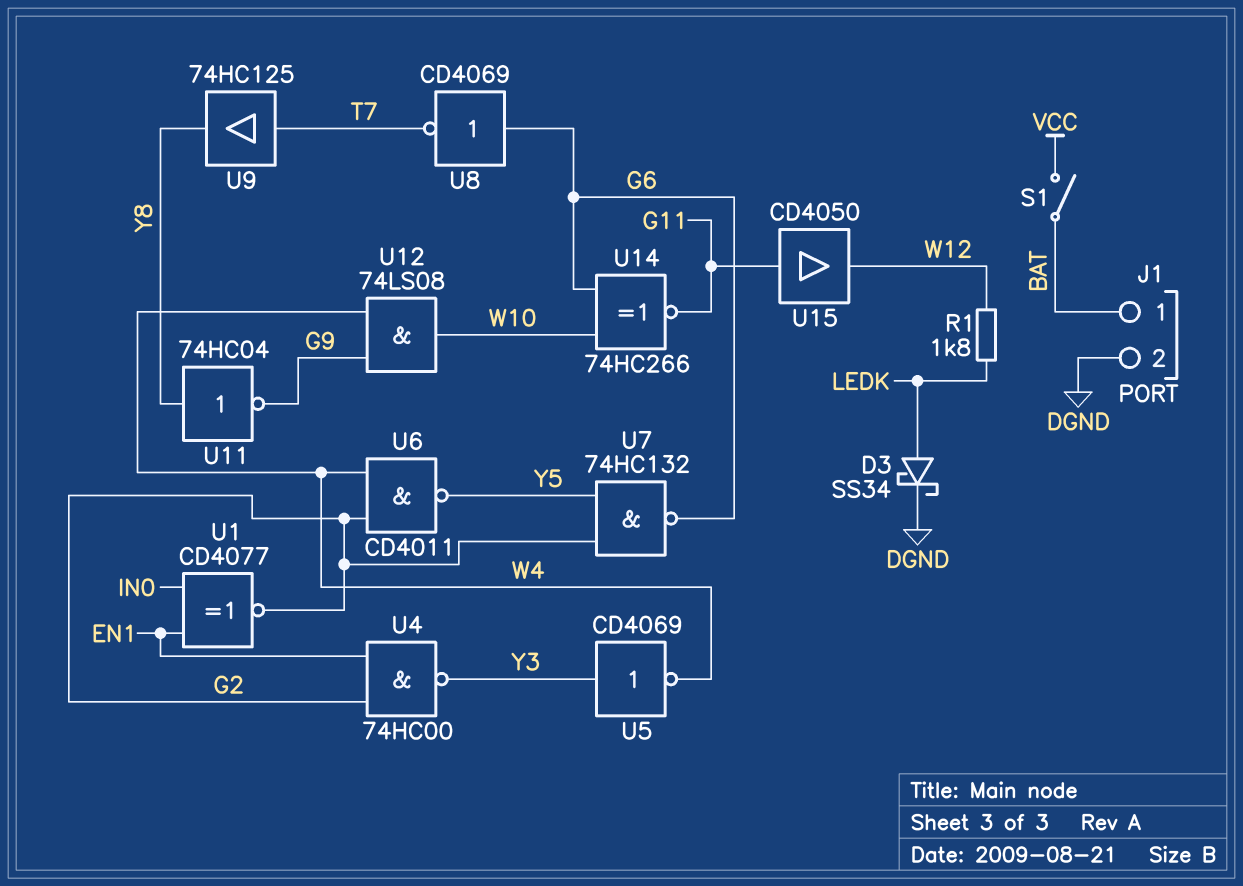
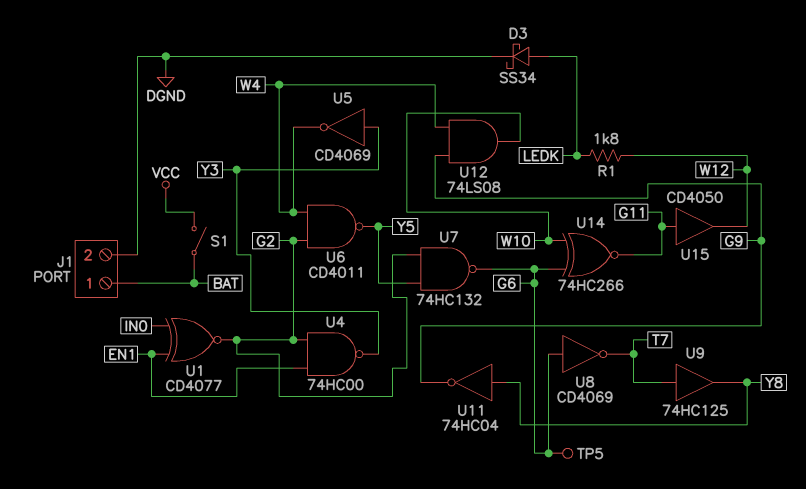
TP5: none -> test point (G6)

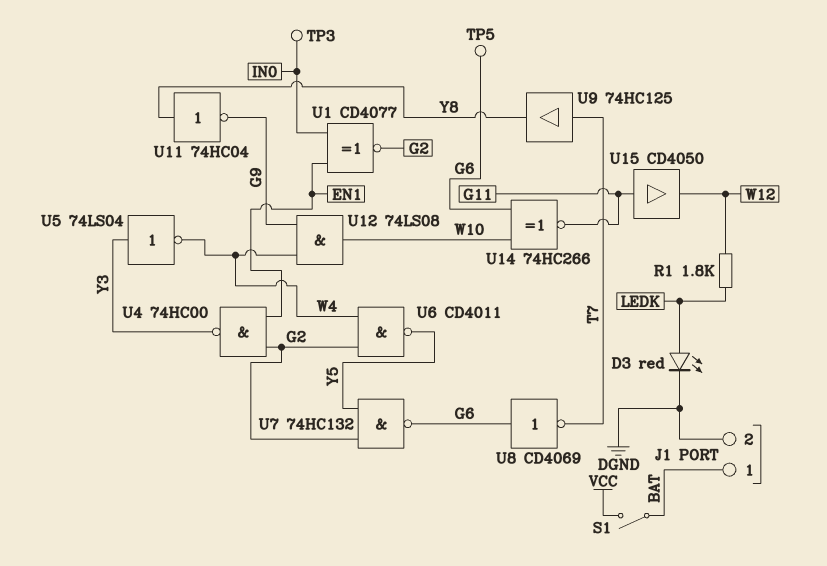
D3: schottky SS34 (A LEDK, K DGND) -> LED red (A LEDK, K DGND)
TP3: none -> test point (IN0)
U5: NOT CD4069 (in Y3, out W4) -> NOT 74LS04 (in Y3, out W4)

